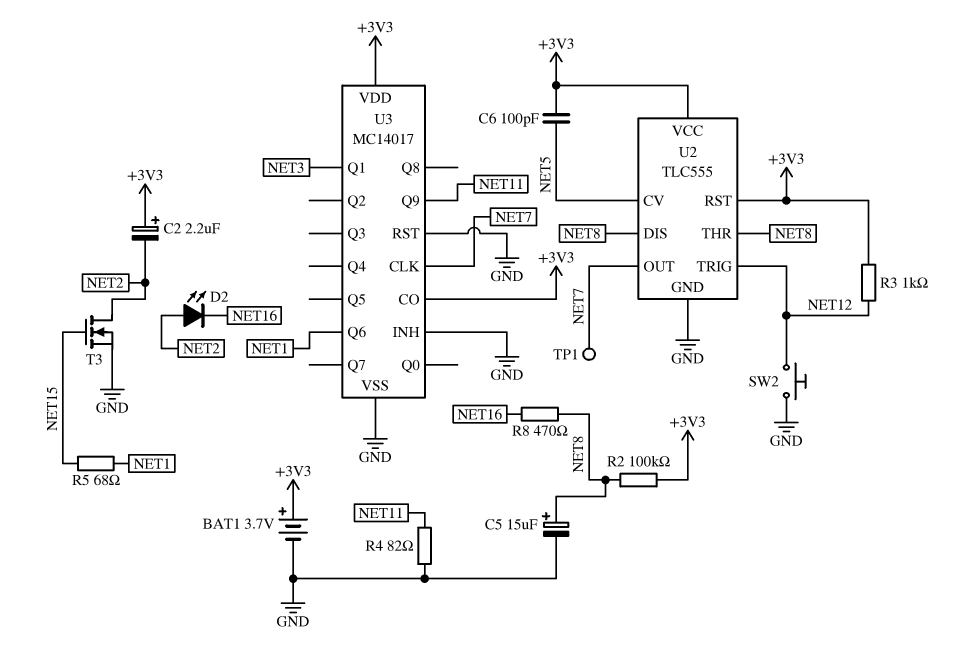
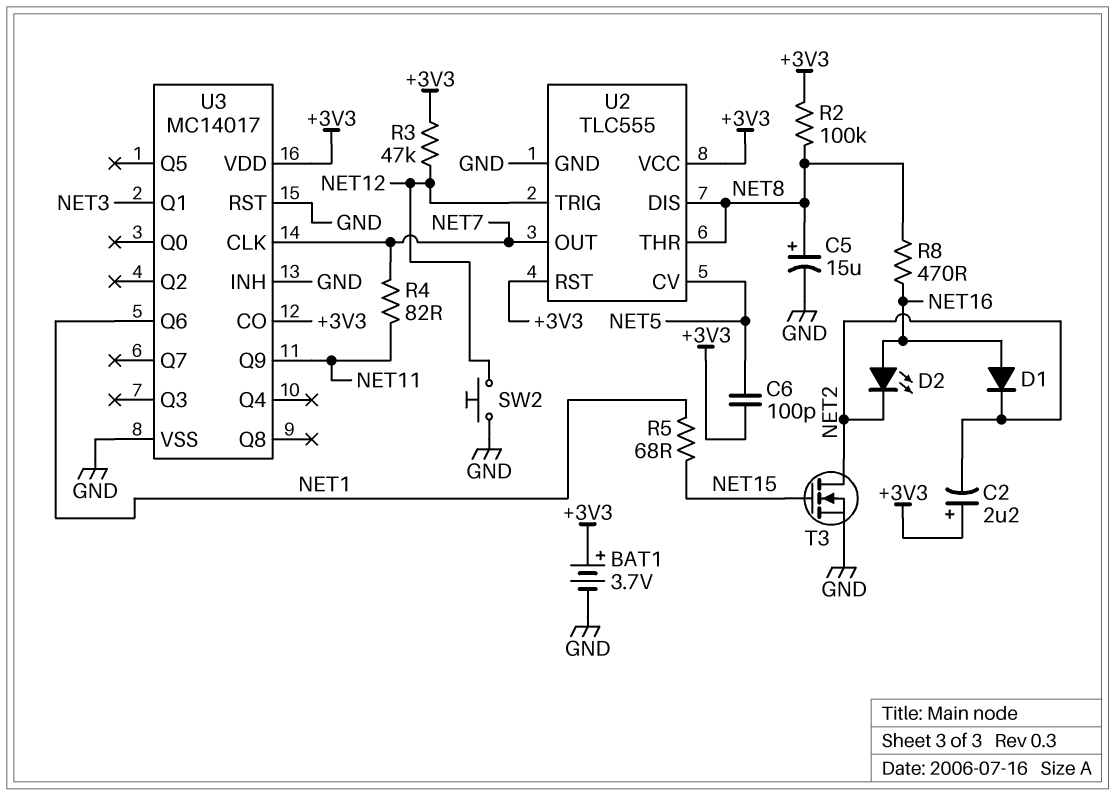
D1: none -> diode (A NET16, K NET2)
D2: LED (A NET2, K NET16) -> LED (A NET16, K NET2)
R3: 1k (+3V3, NET12) -> 47k (+3V3, NET12)
R4: 82 (GND, NET11) -> 82 (NET7, NET11)
TP1: test point (NET7) -> none

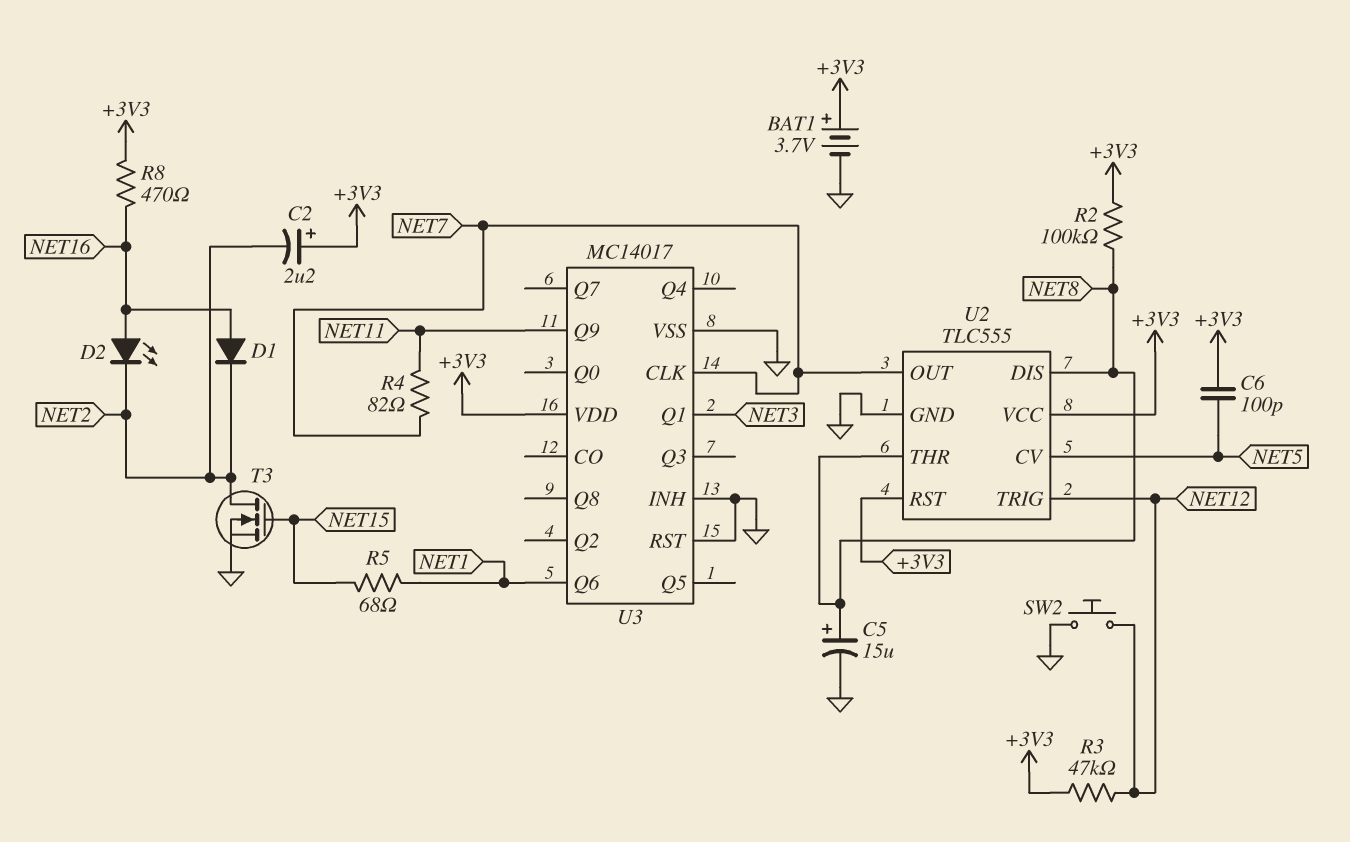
R8: 470 (NET8, NET16) -> 470 (+3V3, NET16)
U3 pin CO: +3V3 -> none

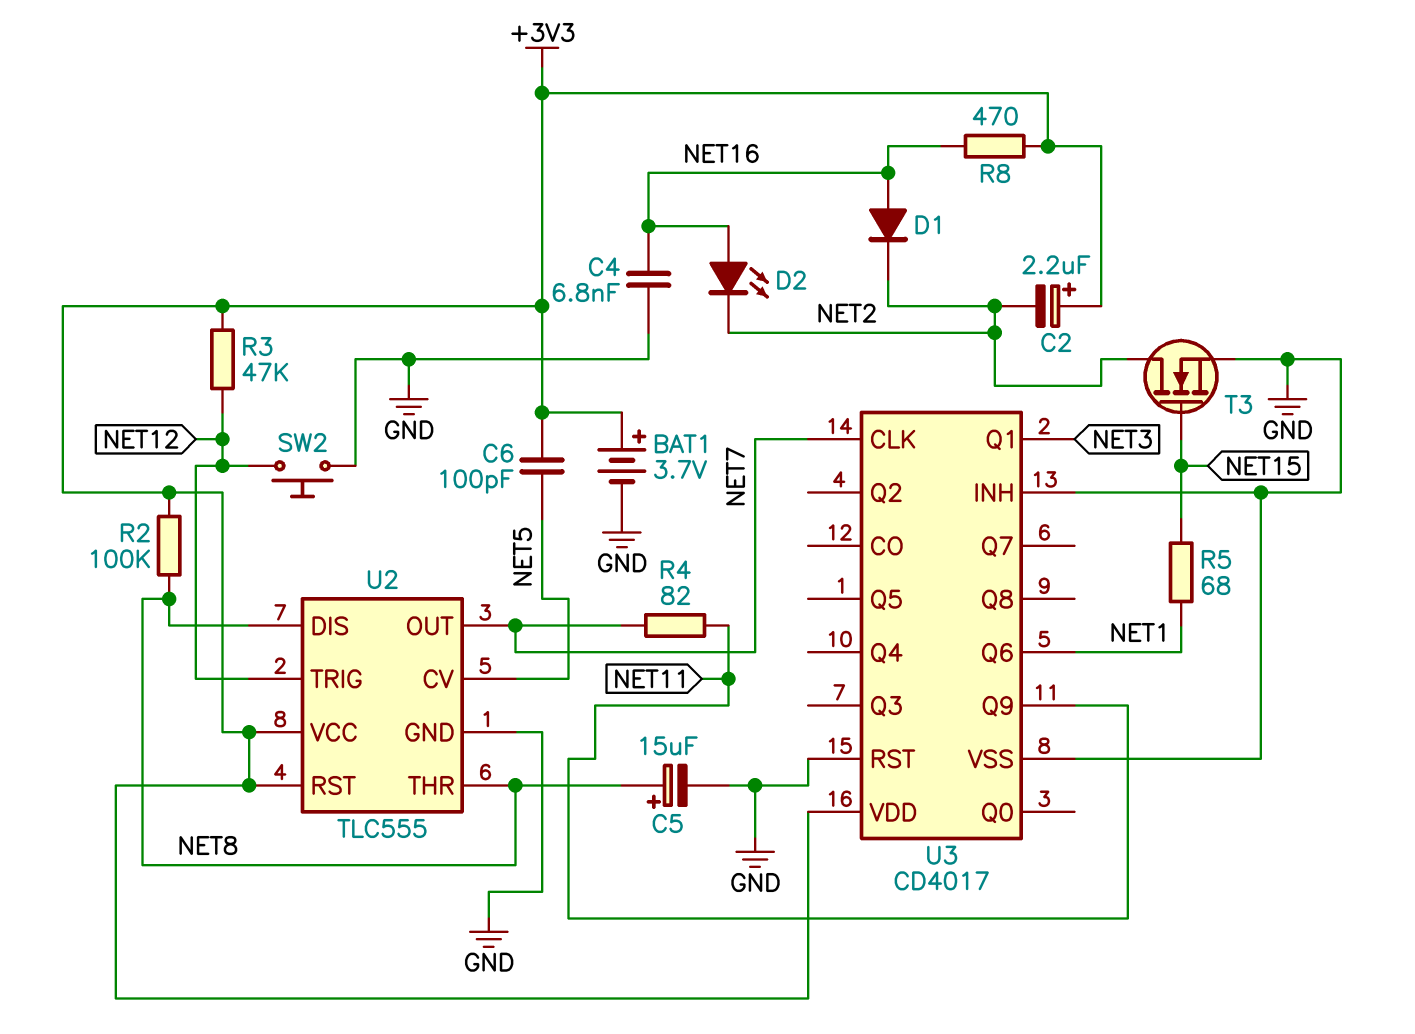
C4: none -> 6.8nF (GND, NET16)
U3: MC14017 -> CD4017

